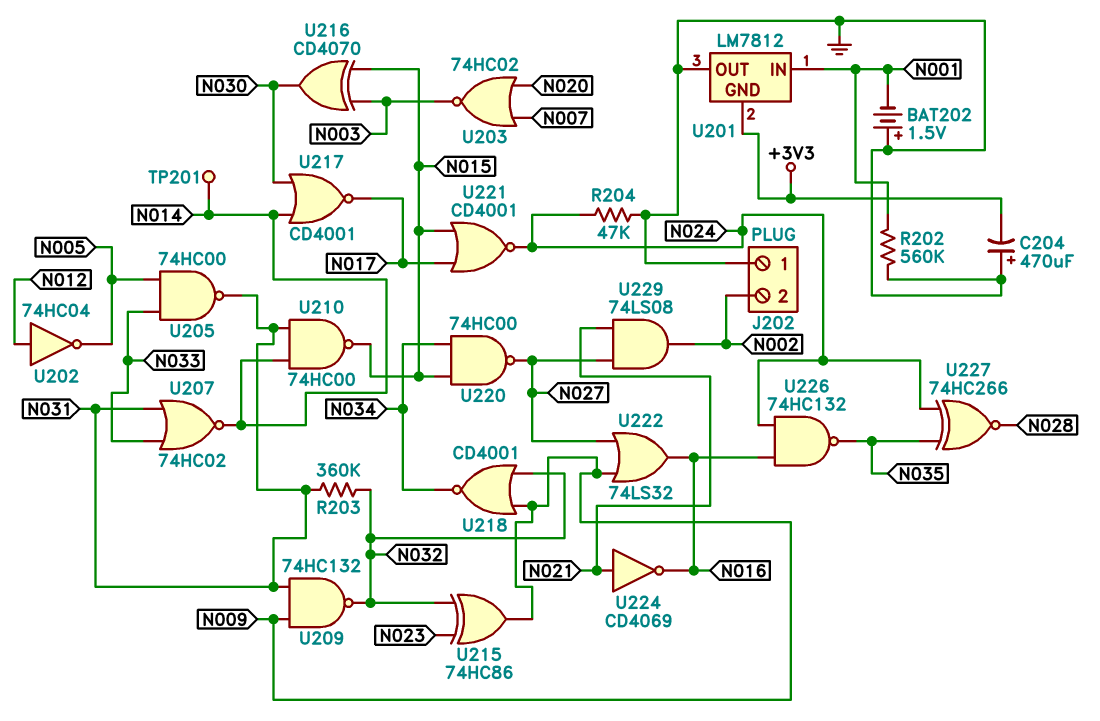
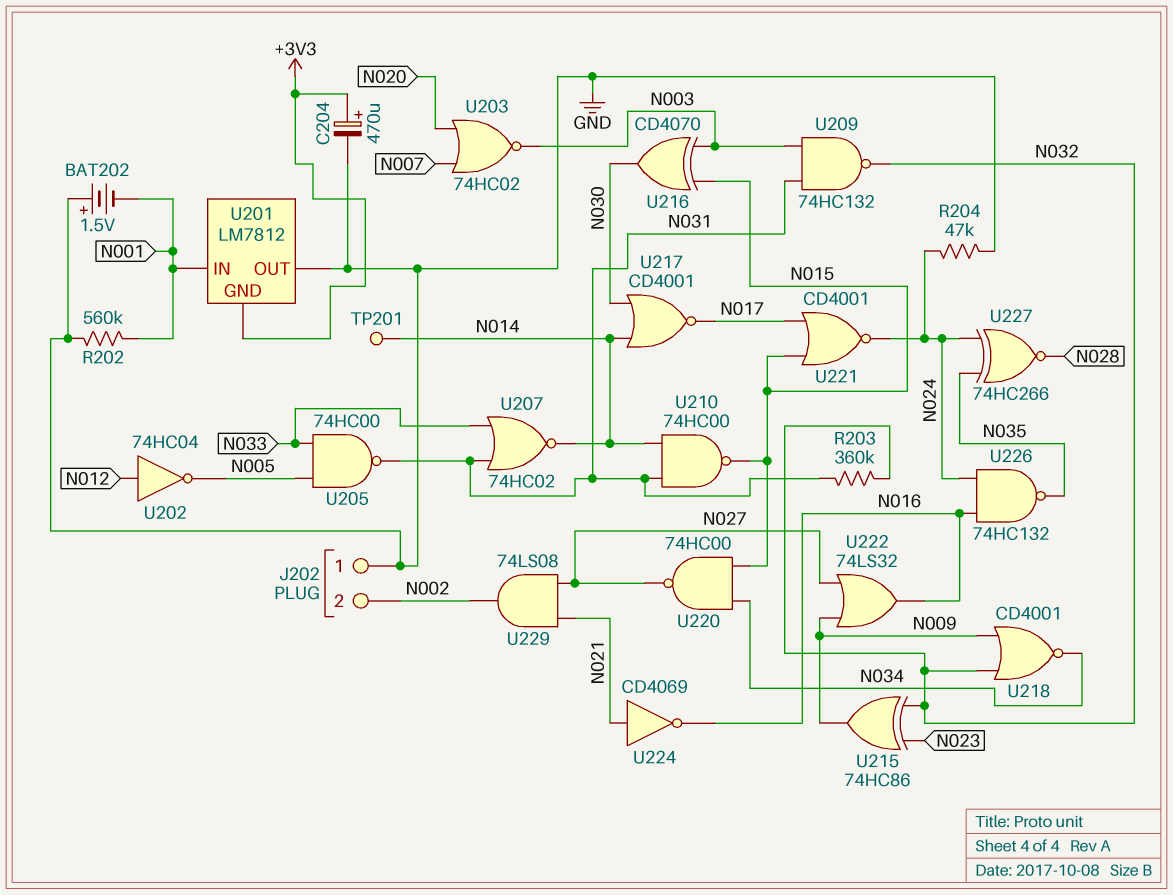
C204: 470uF (plus GND, minus +3V3) -> 470uF (plus +3V3, minus GND)
U209: NAND 74HC132 (in N009, in N031, out N032) -> NAND 74HC132 (in N003, in N031, out N032)

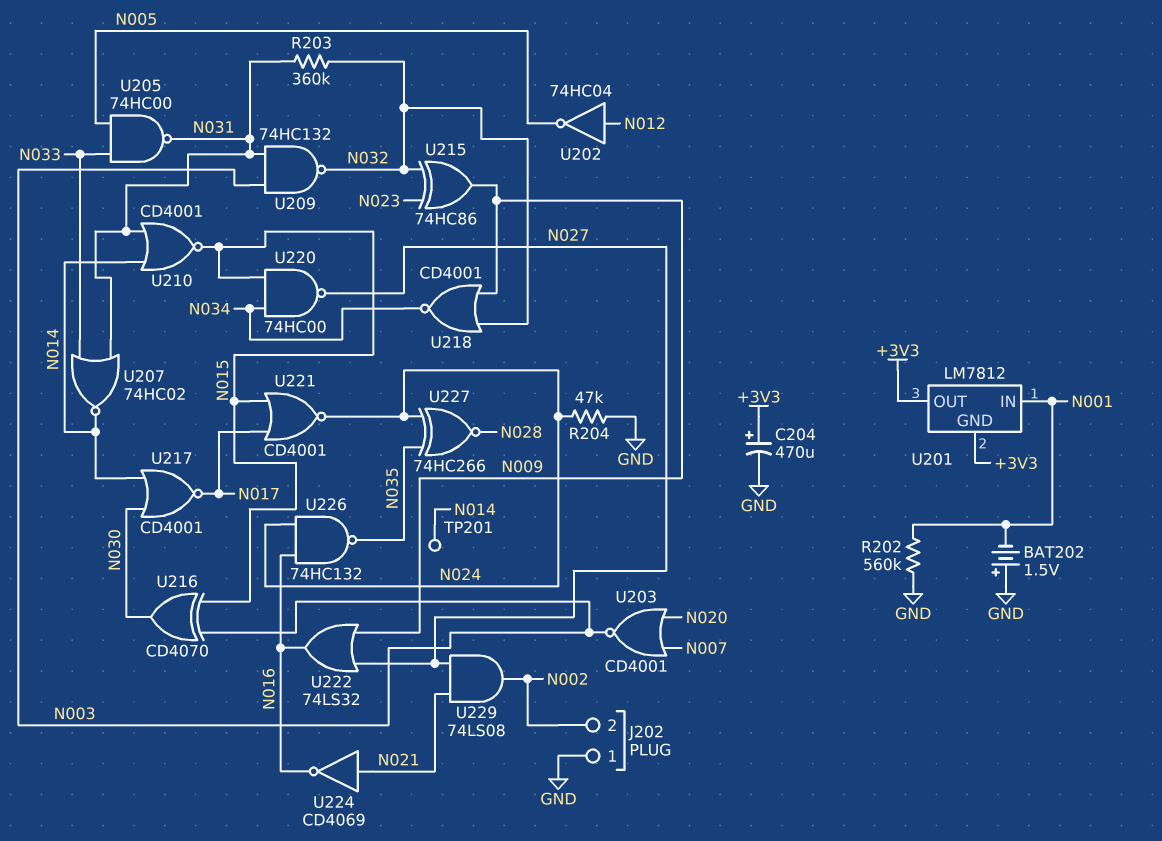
U201 pin OUT: GND -> +3V3
U203: NOR 74HC02 (in N007, in N020, out N003) -> NOR CD4001 (in N007, in N020, out N003)
U210: NAND 74HC00 (in N014, in N031, out N015) -> NOR CD4001 (in N014, in N031, out N015)

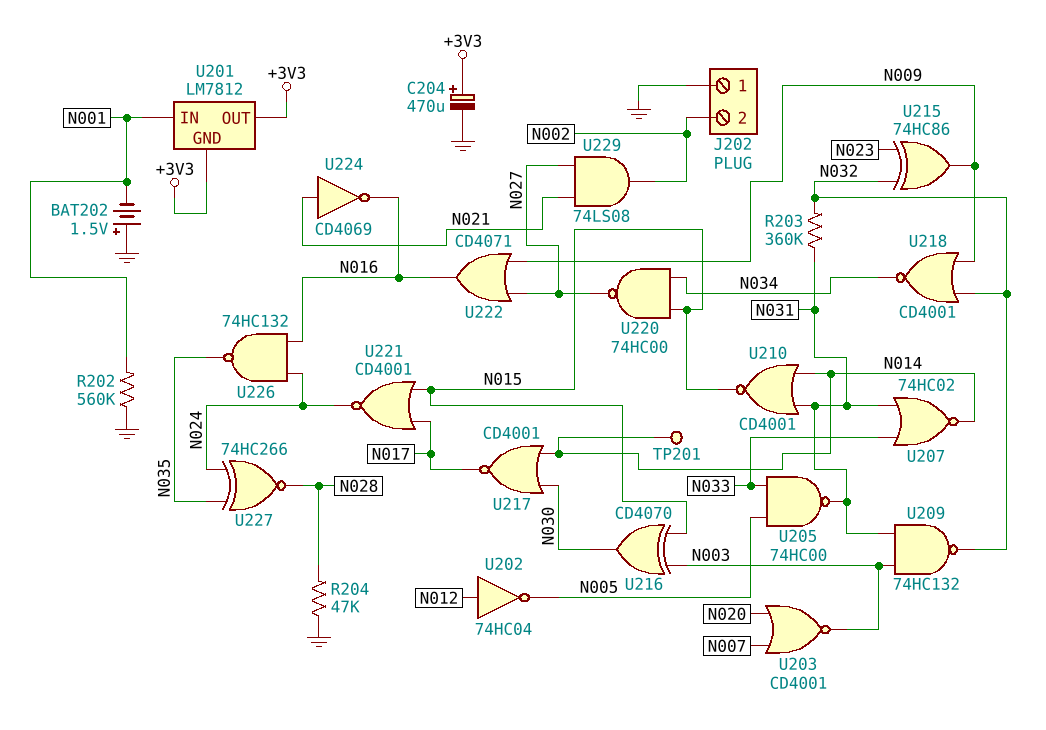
R204: 47k (GND, N024) -> 47k (GND, N028)
U222: OR 74LS32 (in N009, in N027, out N016) -> OR CD4071 (in N009, in N027, out N016)

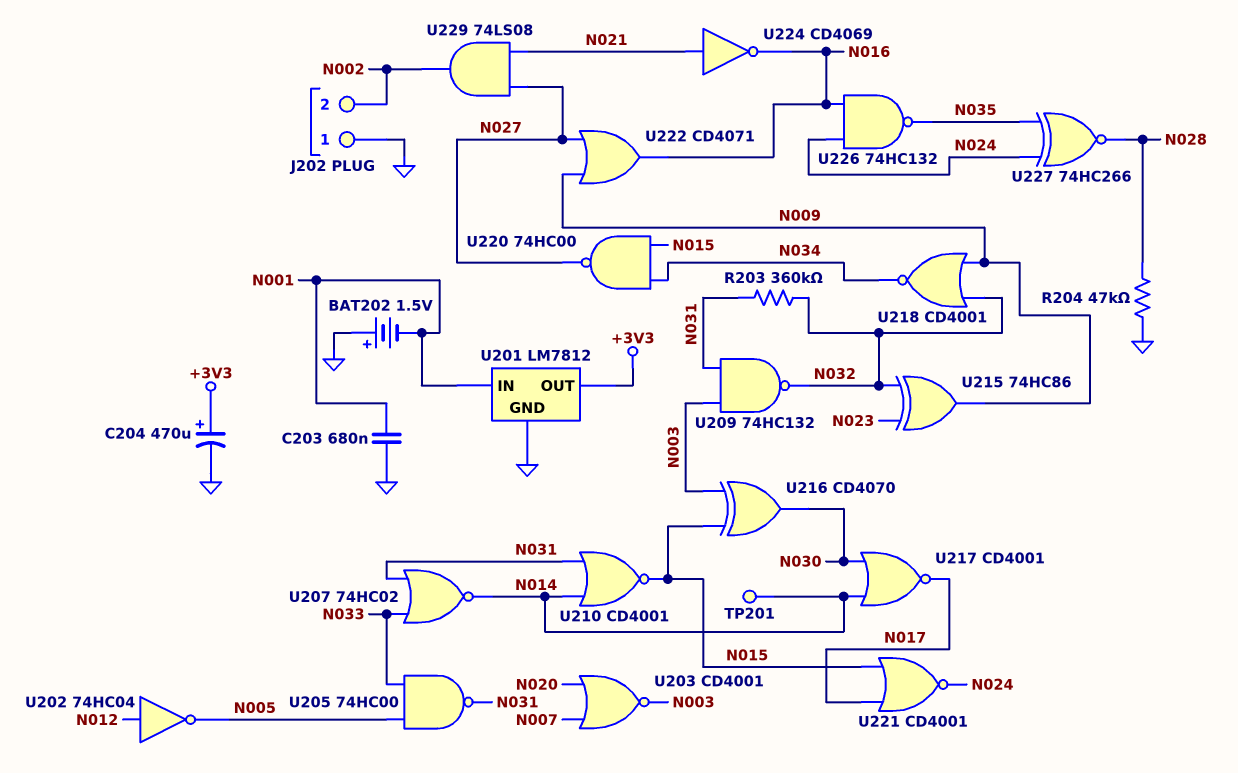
C203: none -> 680nF (GND, N001)
R202: 560k (GND, N001) -> none
U201 pin GND: +3V3 -> GND

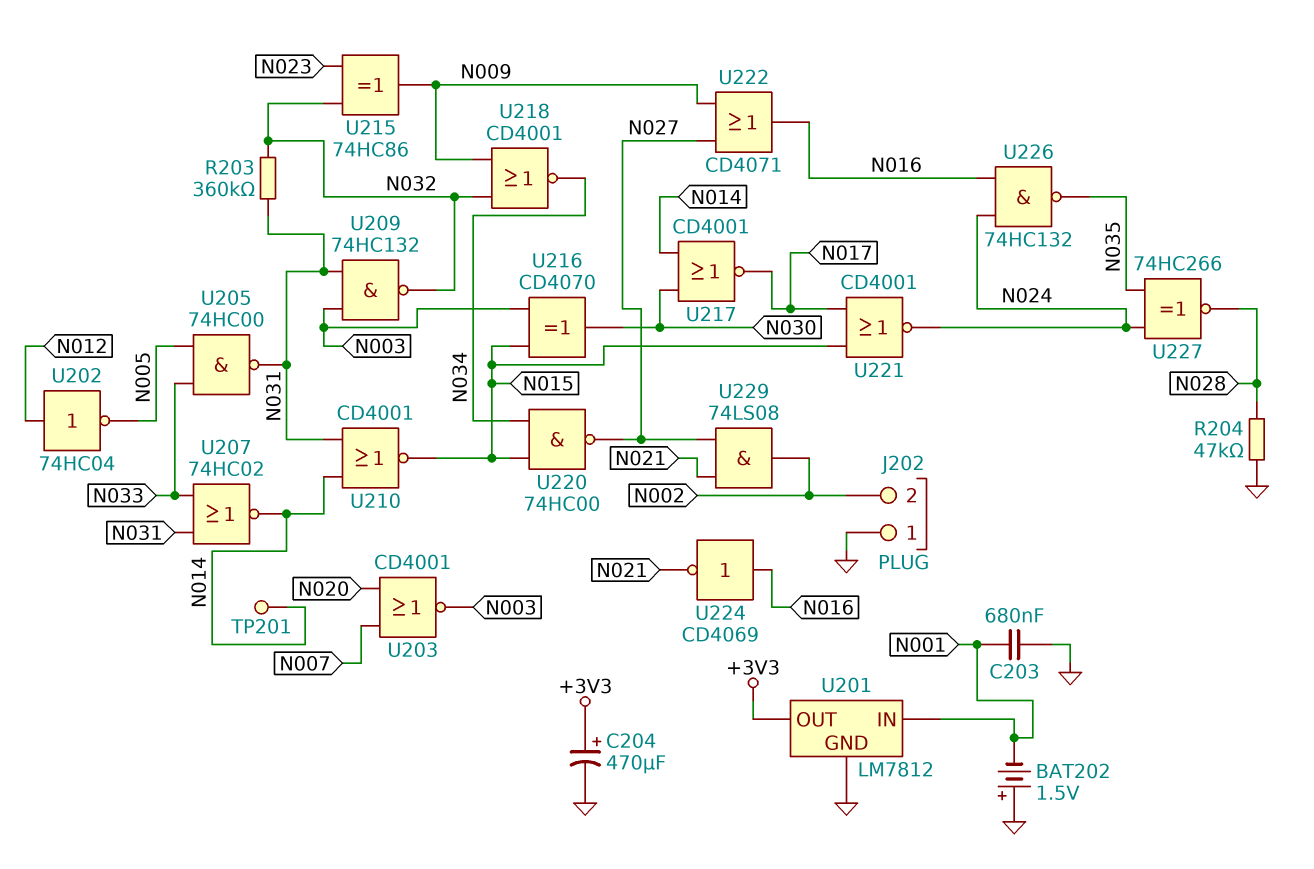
U224: NOT CD4069 (in N021, out N016) -> NOT CD4069 (in N016, out N021)

